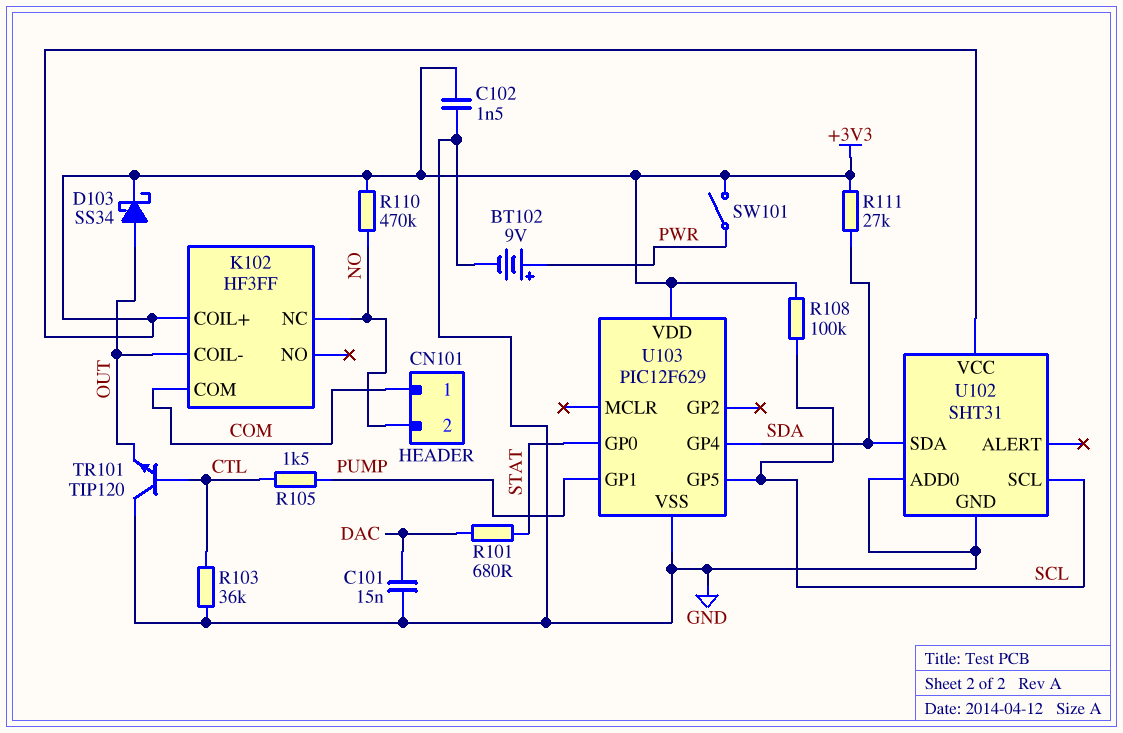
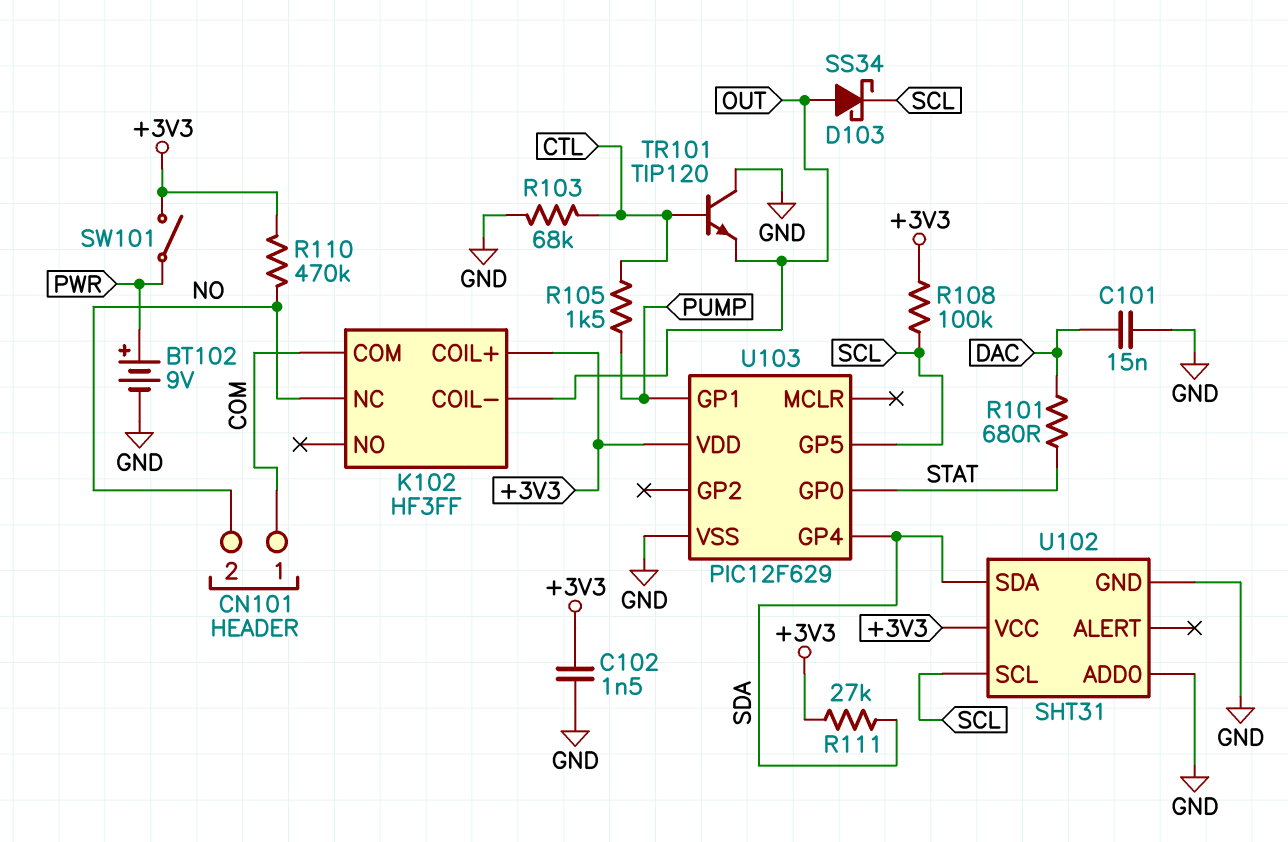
D103: schottky SS34 (A OUT, K +3V3) -> schottky SS34 (A OUT, K SCL)
R103: 36k (CTL, GND) -> 68k (CTL, GND)

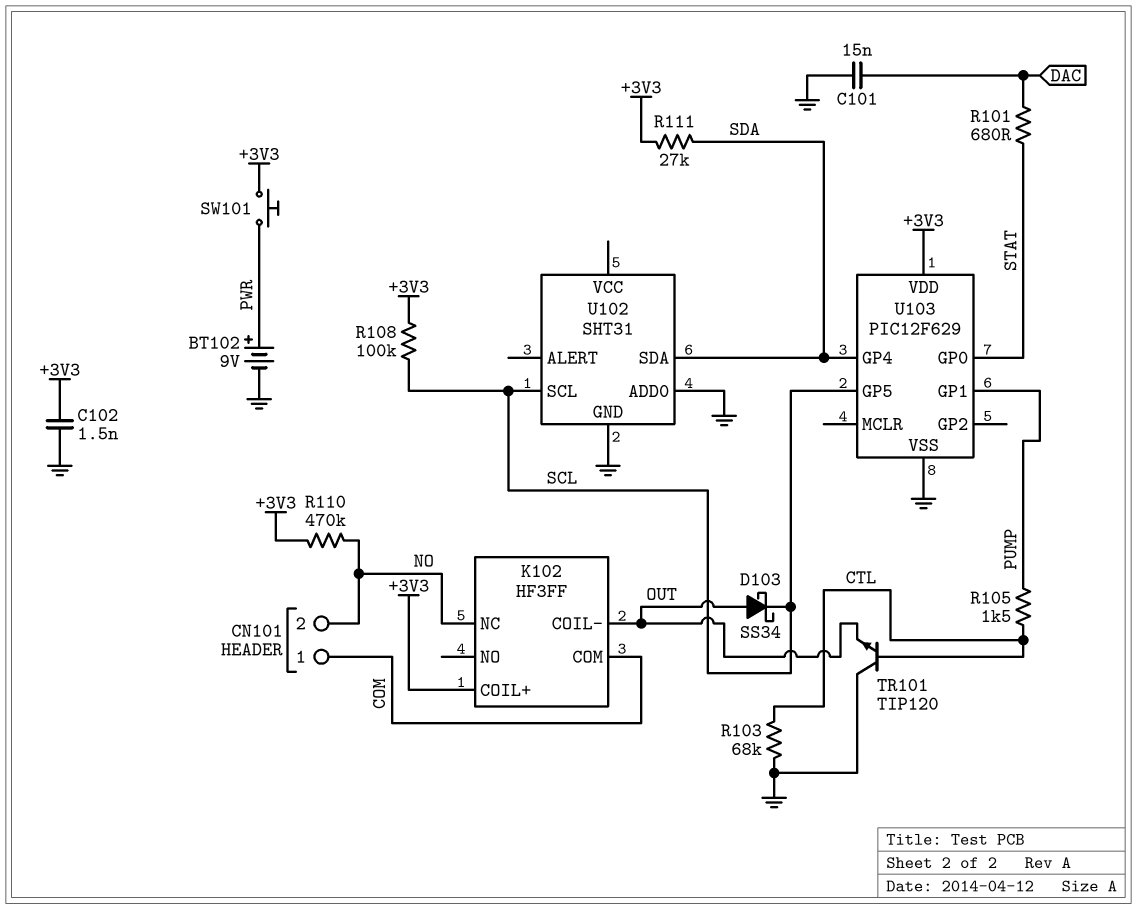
SW101: switch (+3V3, PWR) -> button (+3V3, PWR)
U102 pin VCC: +3V3 -> none

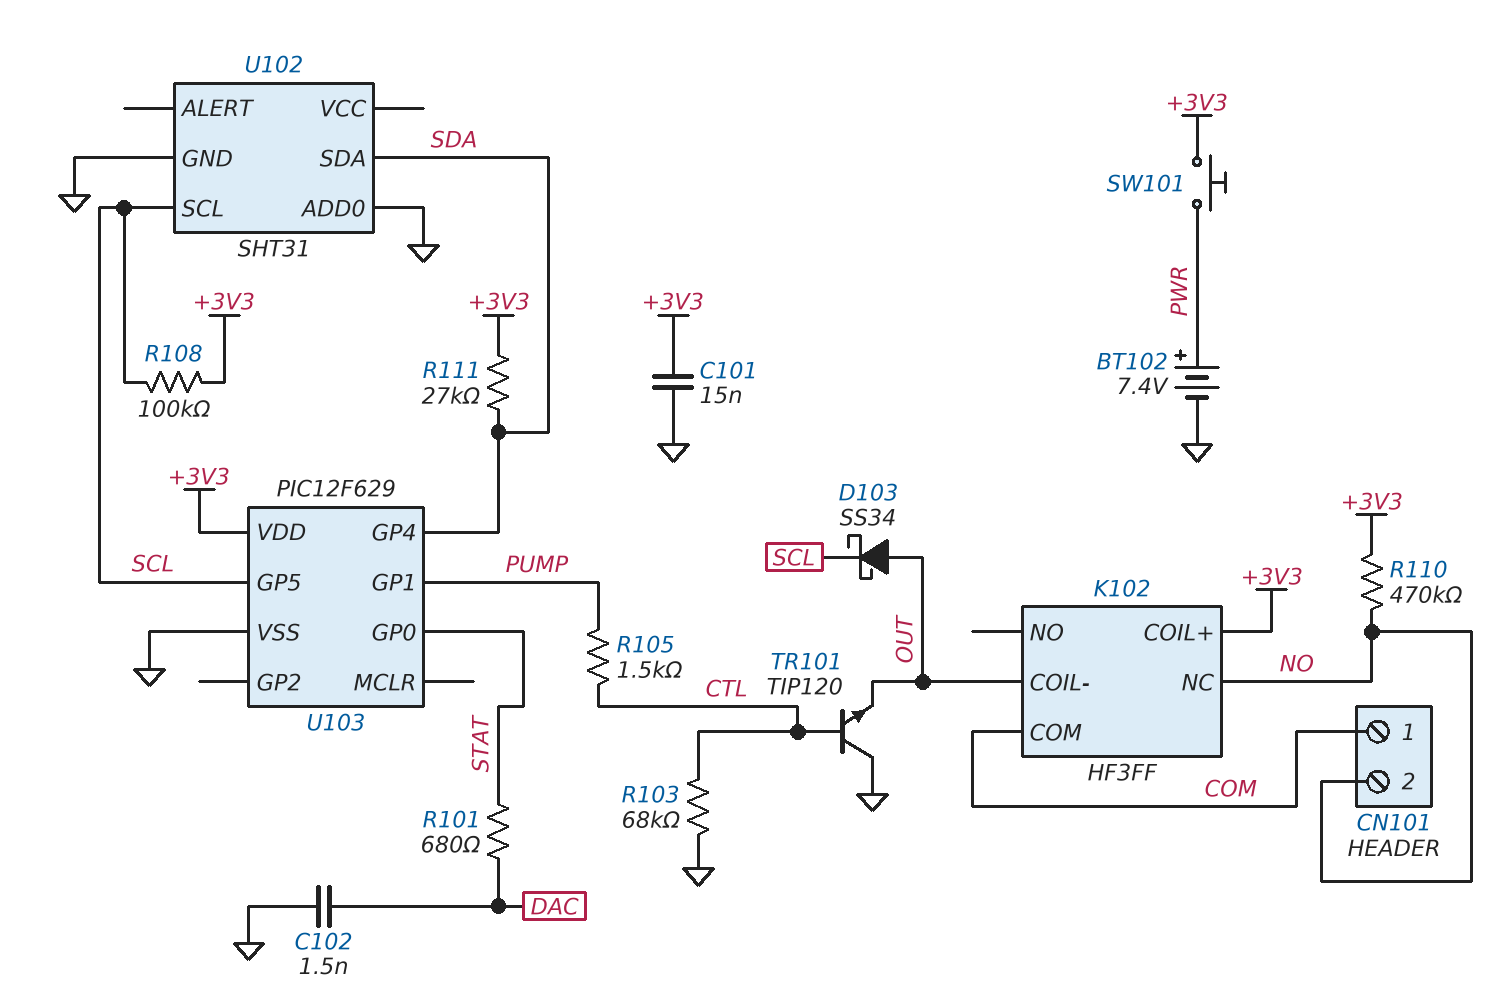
BT102: 9V (plus PWR, minus GND) -> 7.4V (plus PWR, minus GND)
C101: 15nF (DAC, GND) -> 15nF (+3V3, GND)
C102: 1.5nF (+3V3, GND) -> 1.5nF (DAC, GND)

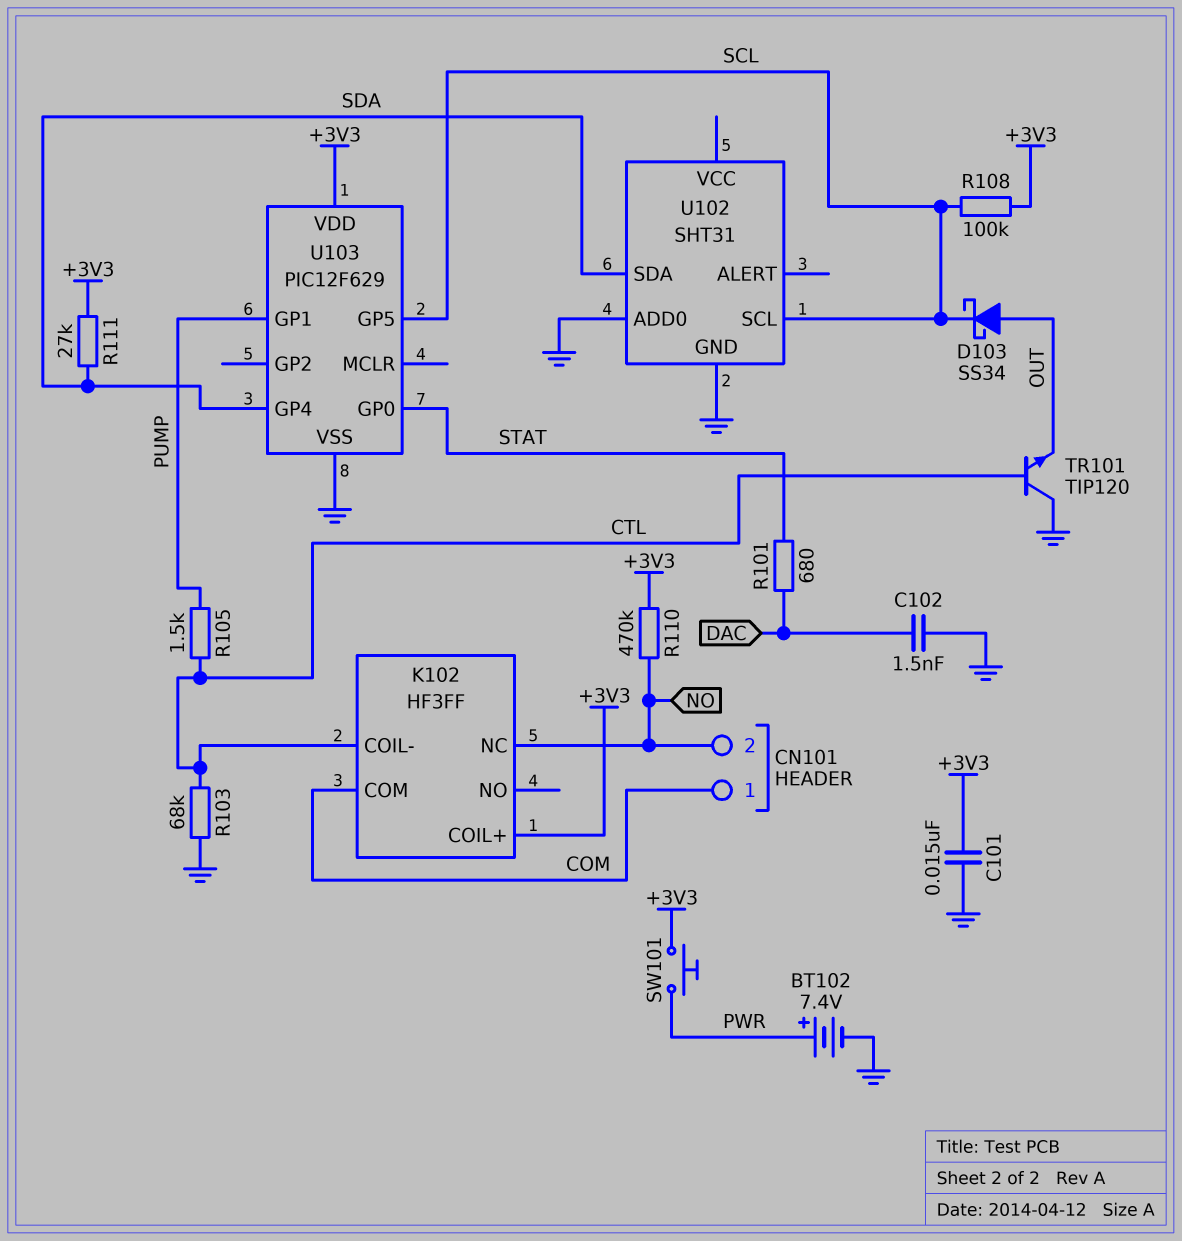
K102 pin COIL-: OUT -> CTL

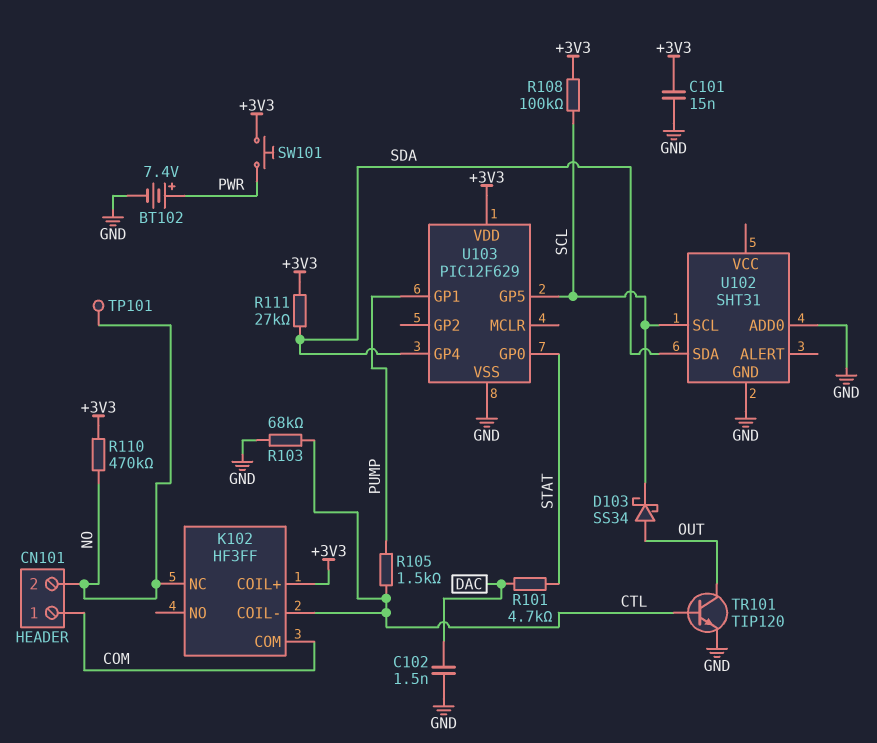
R101: 680 (DAC, STAT) -> 4.7k (DAC, STAT)
TP101: none -> test point (NO)
TR101: NPN TIP120 (B CTL, C GND, E OUT) -> NPN TIP120 (B CTL, C OUT, E GND)

